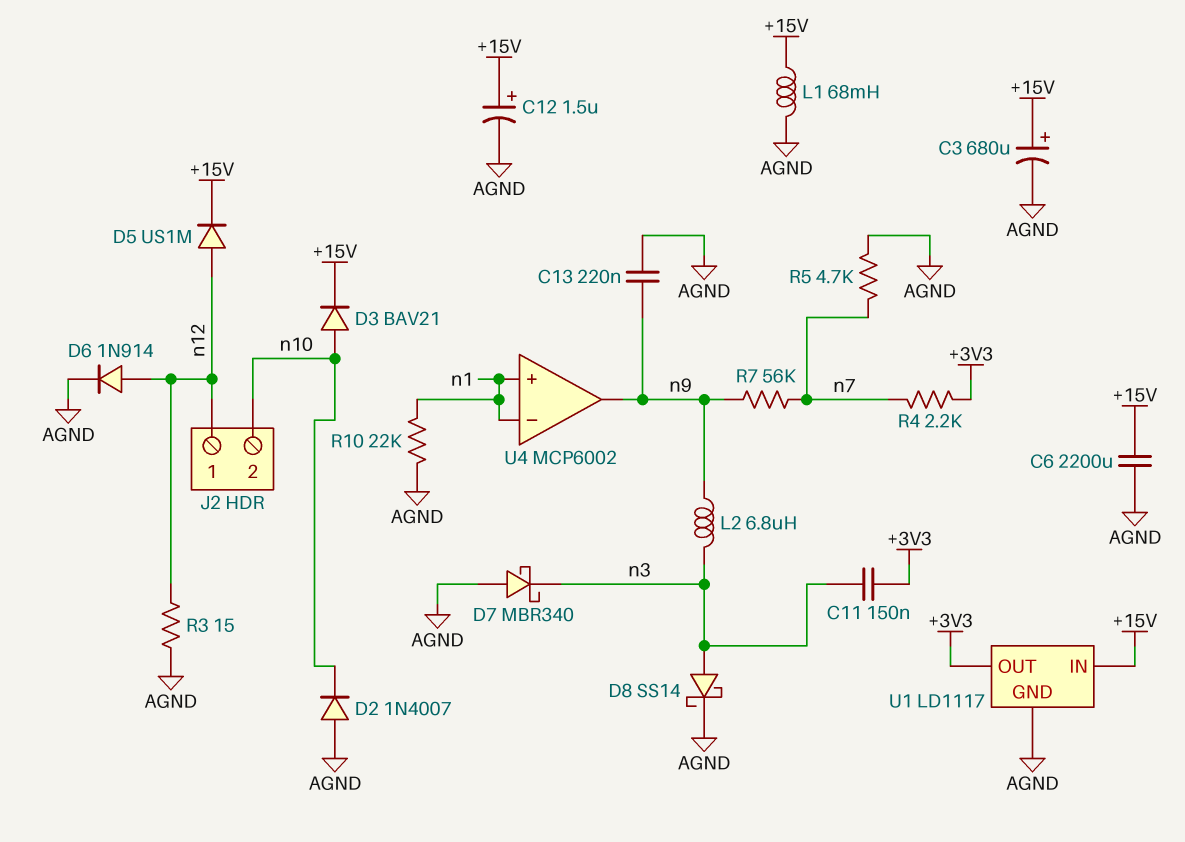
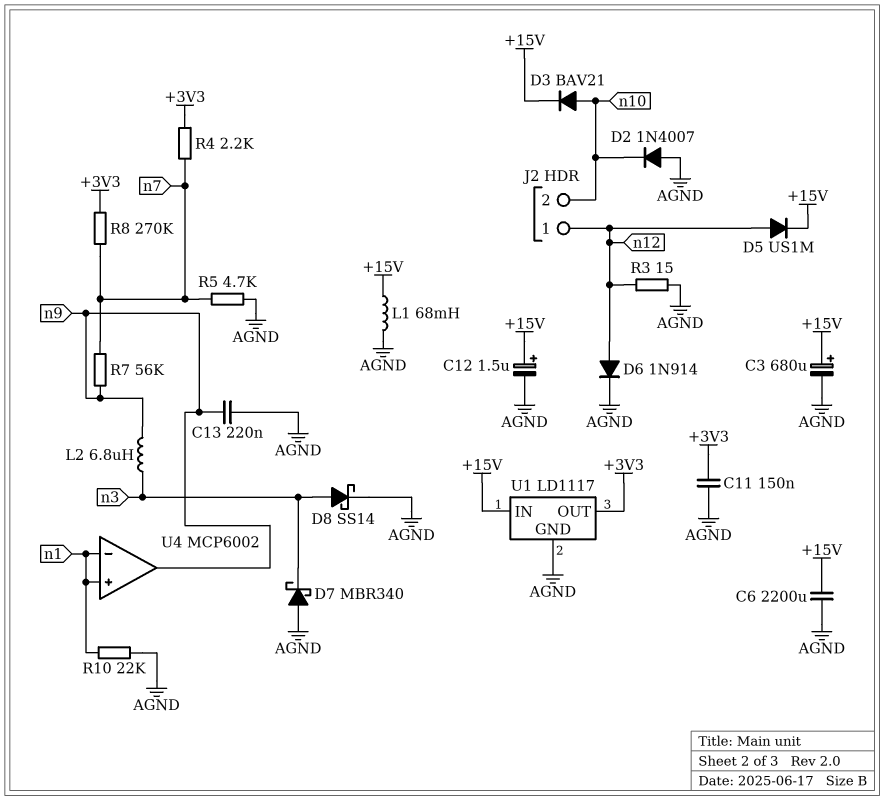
C11: 150nF (+3V3, n3) -> 150nF (+3V3, AGND)
R8: none -> 270k (+3V3, n7)

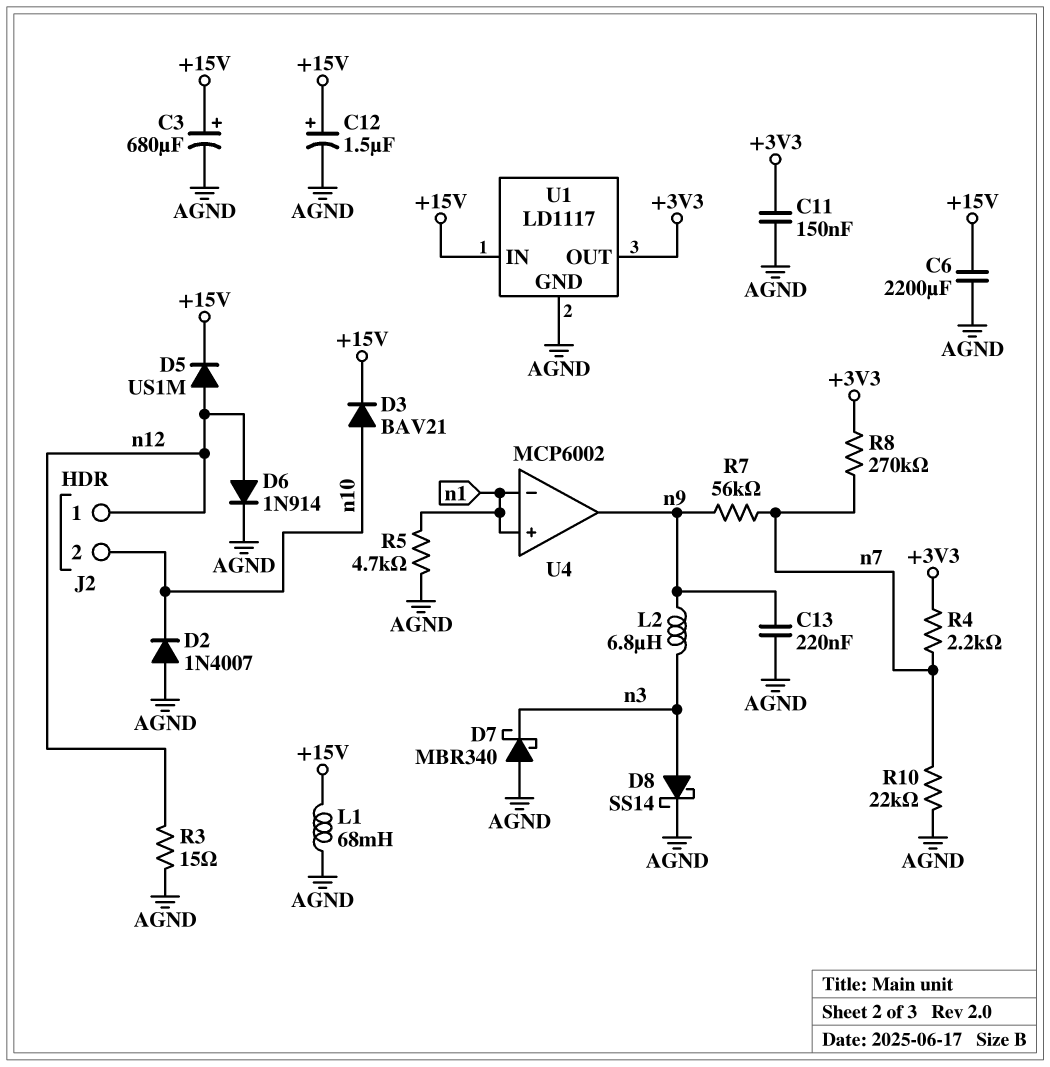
R5: 4.7k (AGND, n7) -> 4.7k (AGND, n1)
R10: 22k (AGND, n1) -> 22k (AGND, n7)

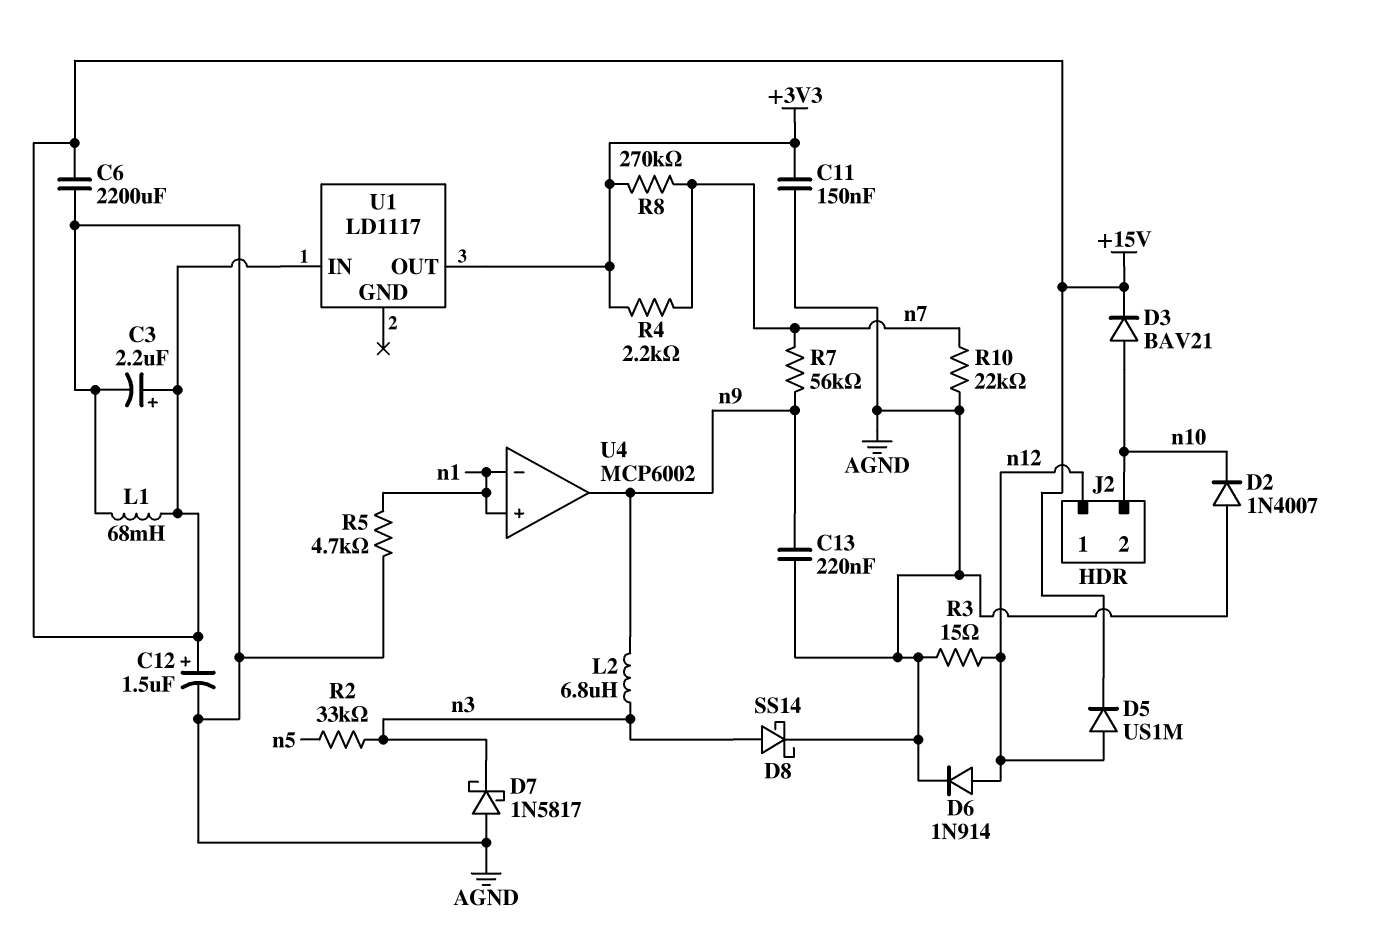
C3: 680uF (plus +15V, minus AGND) -> 2.2uF (plus +15V, minus AGND)
D7: schottky MBR340 (A AGND, K n3) -> schottky 1N5817 (A AGND, K n3)
R2: none -> 33k (n3, n5)
U1 pin GND: AGND -> none

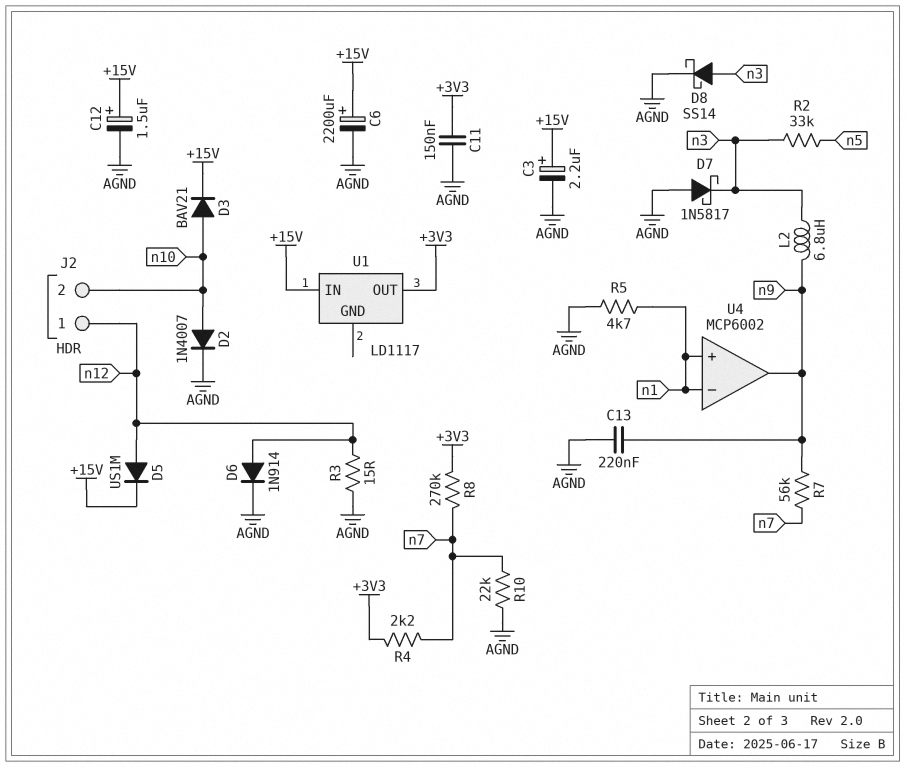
C6: 2200uF (+15V, AGND) -> 2200uF (plus +15V, minus AGND)
D2: diode 1N4007 (A AGND, K n10) -> diode 1N4007 (A n10, K AGND)
L1: 68mH (+15V, AGND) -> none

